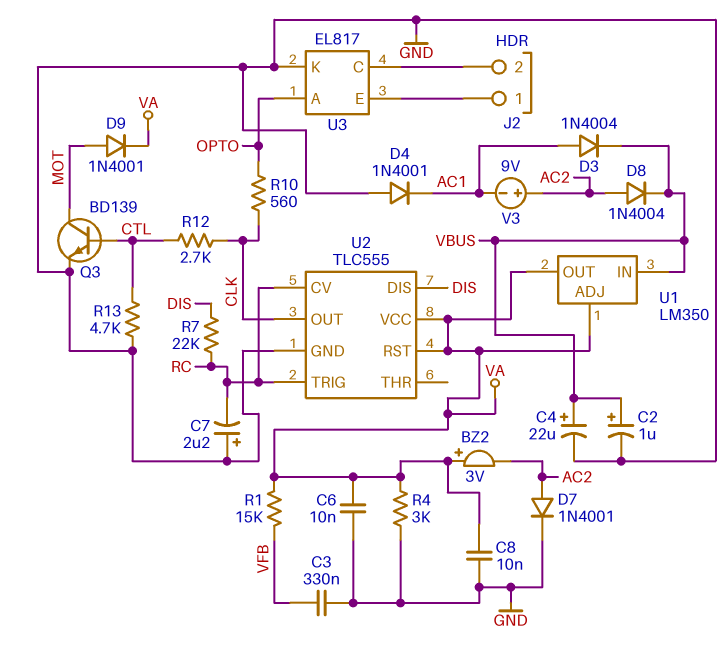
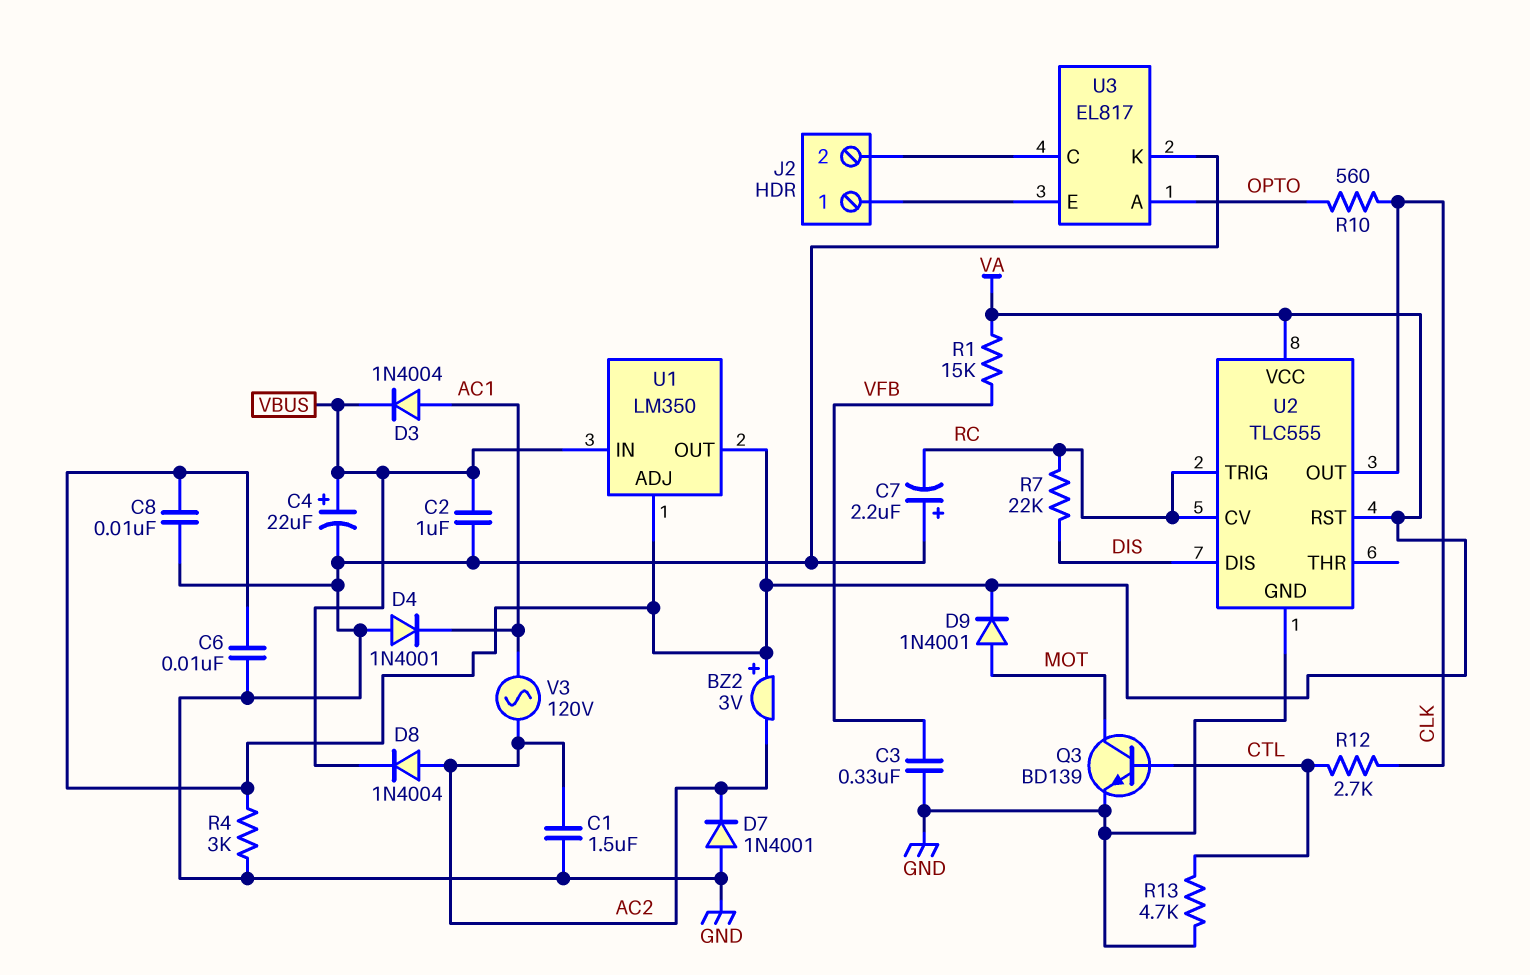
C1: none -> 1.5uF (AC2, GND)
C2: 1uF (plus VBUS, minus GND) -> 1uF (GND, VBUS)
D7: diode 1N4001 (A AC2, K GND) -> diode 1N4001 (A GND, K AC2)
V3: 9V (plus AC2, minus AC1) -> AC 120V (AC1, AC2)

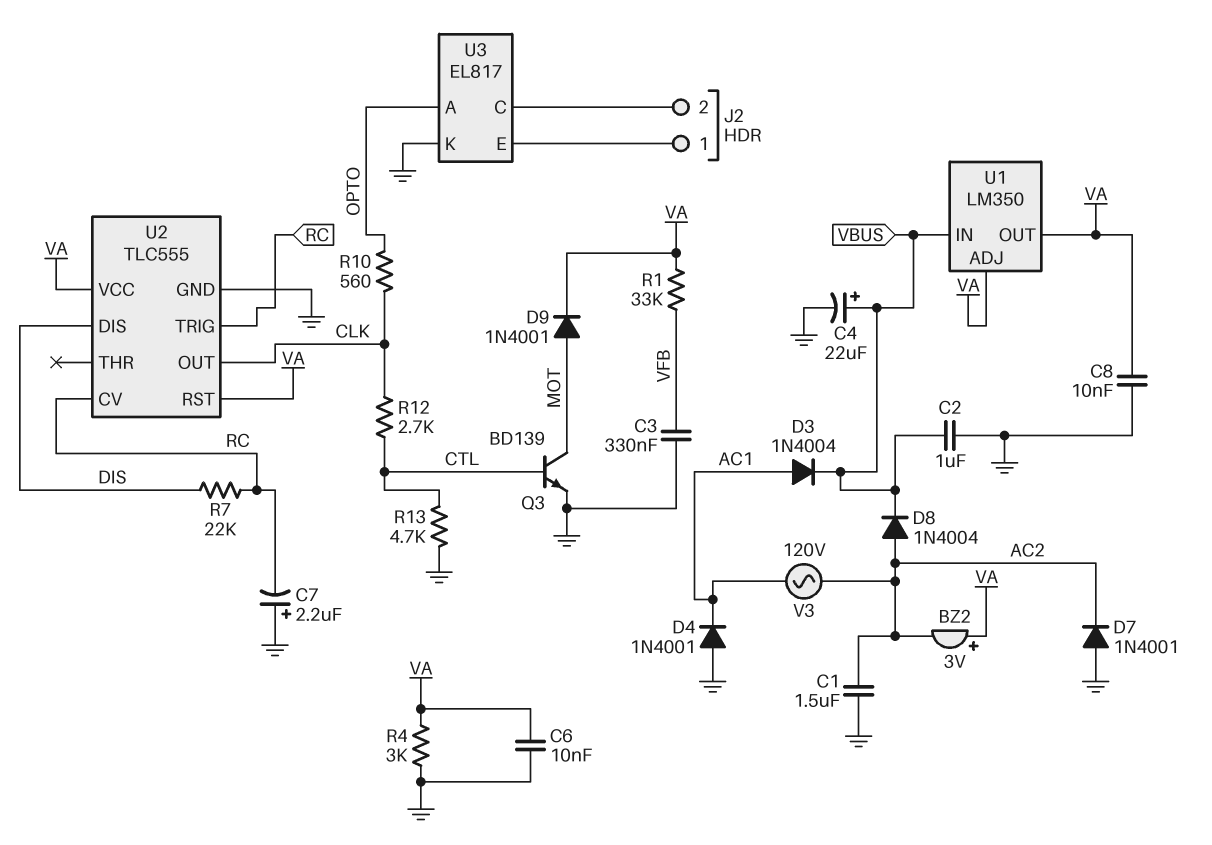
R1: 15k (VA, VFB) -> 33k (VA, VFB)

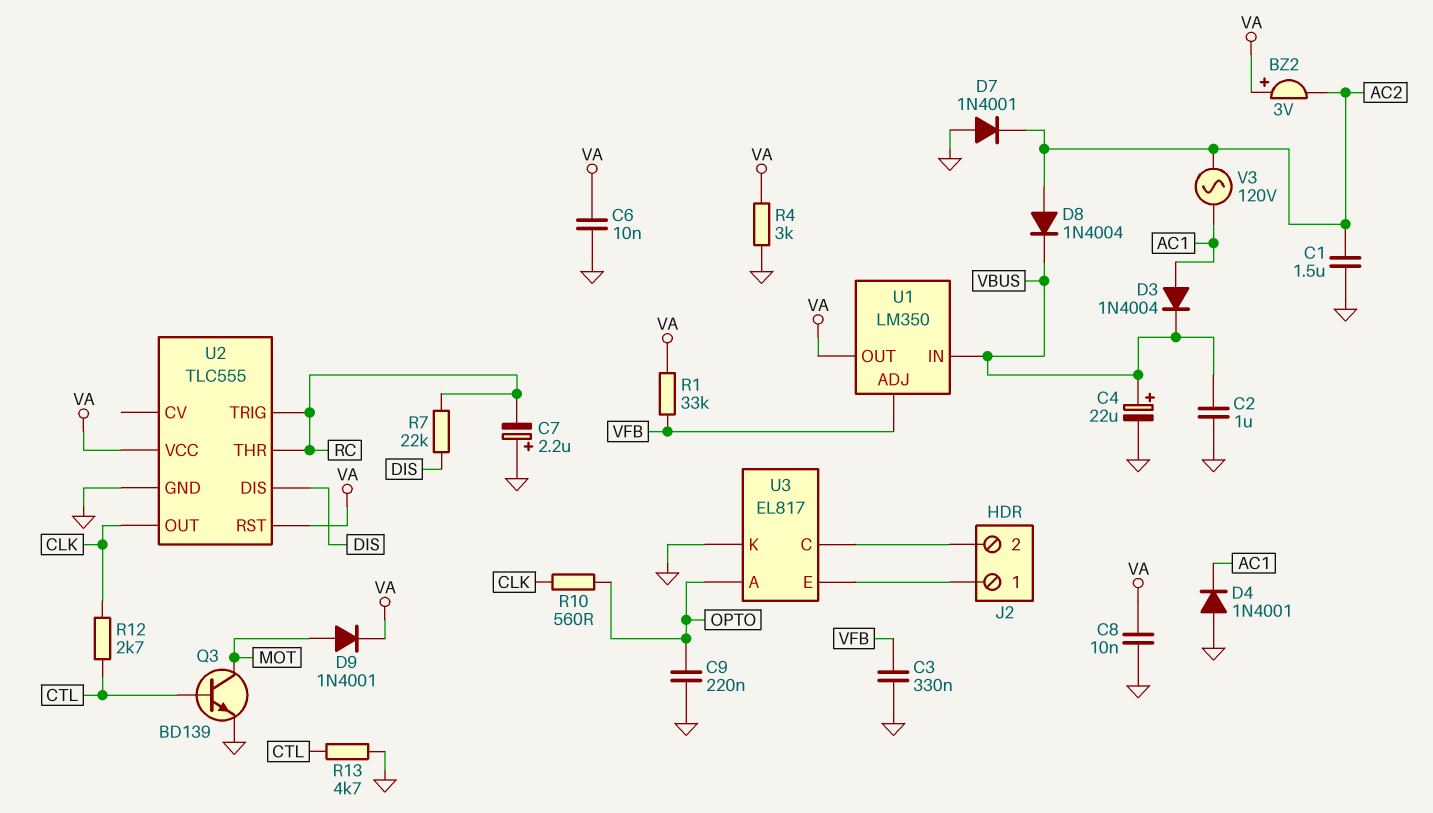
C9: none -> 220nF (GND, OPTO)
U1 pin ADJ: VA -> VFB
U2 pin CV: RC -> none
U2 pin THR: none -> RC

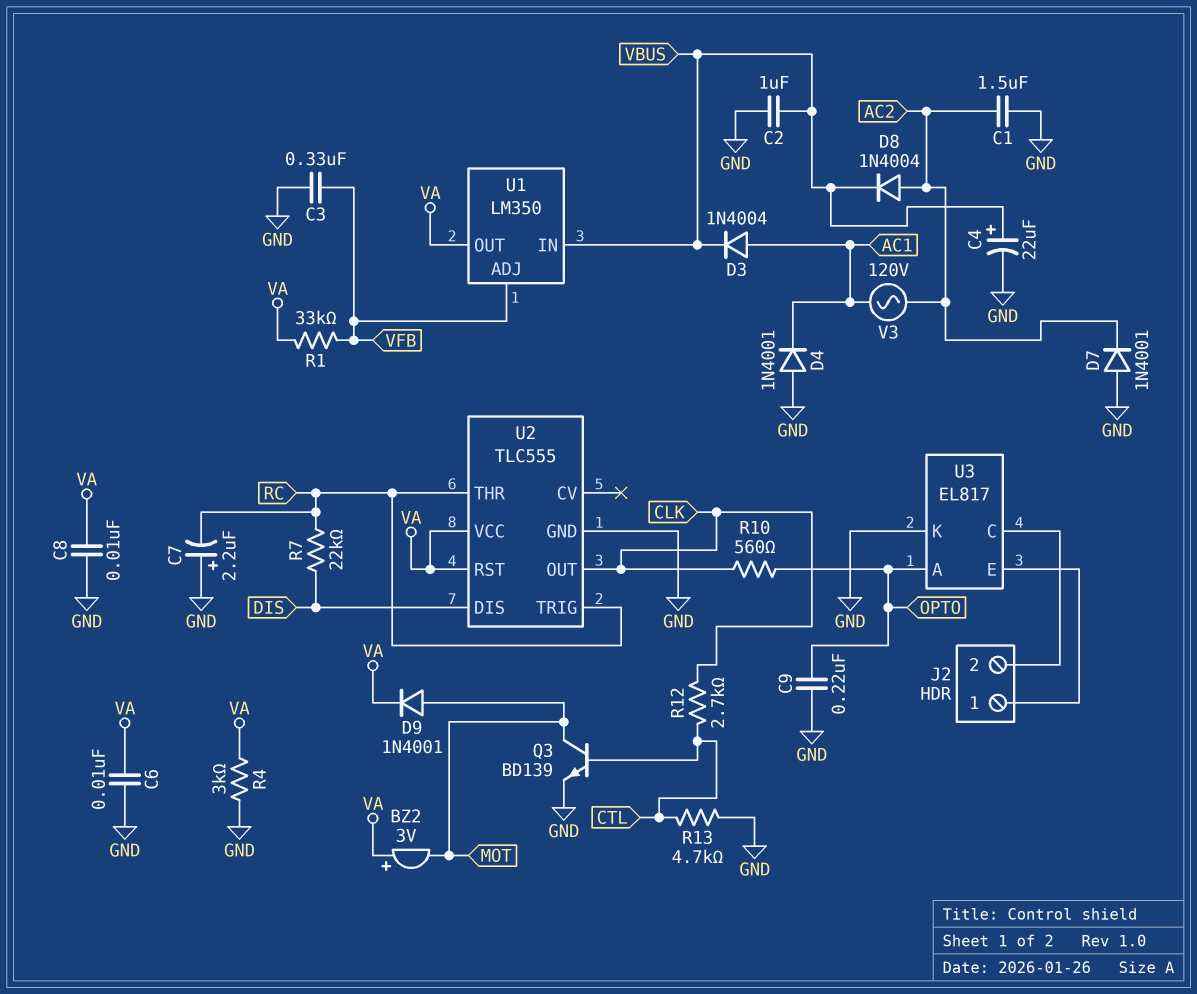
BZ2: buzzer 3V (plus VA, minus AC2) -> buzzer 3V (plus VA, minus MOT)

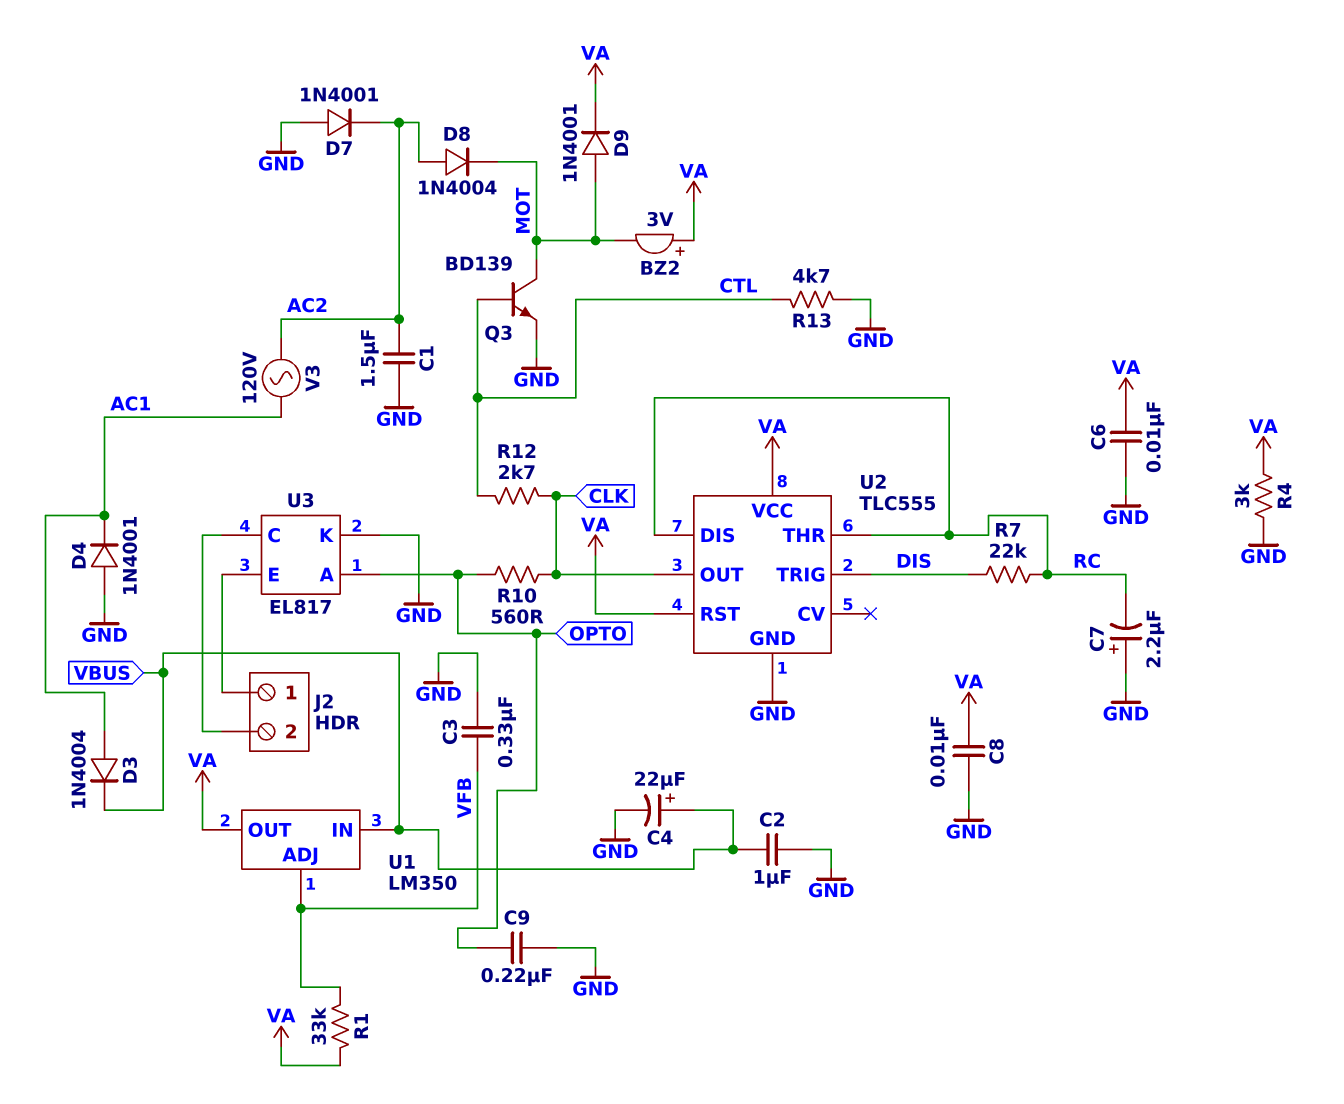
D8: diode 1N4004 (A AC2, K VBUS) -> diode 1N4004 (A AC2, K MOT)
U2 pin DIS: DIS -> RC
U2 pin TRIG: RC -> DIS

